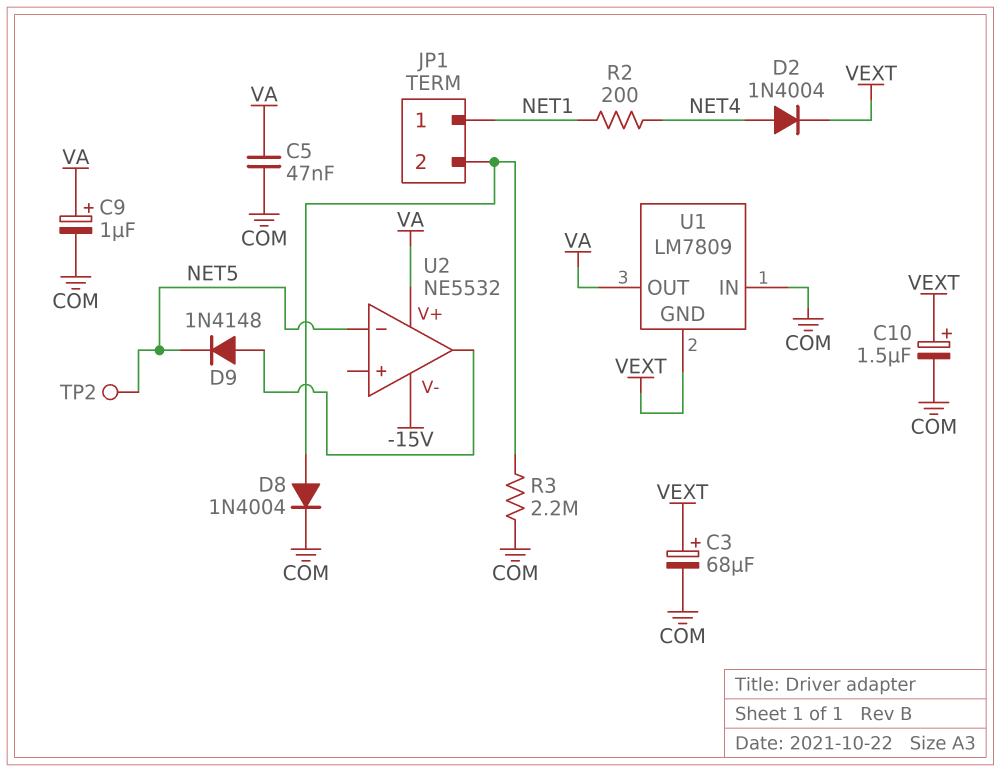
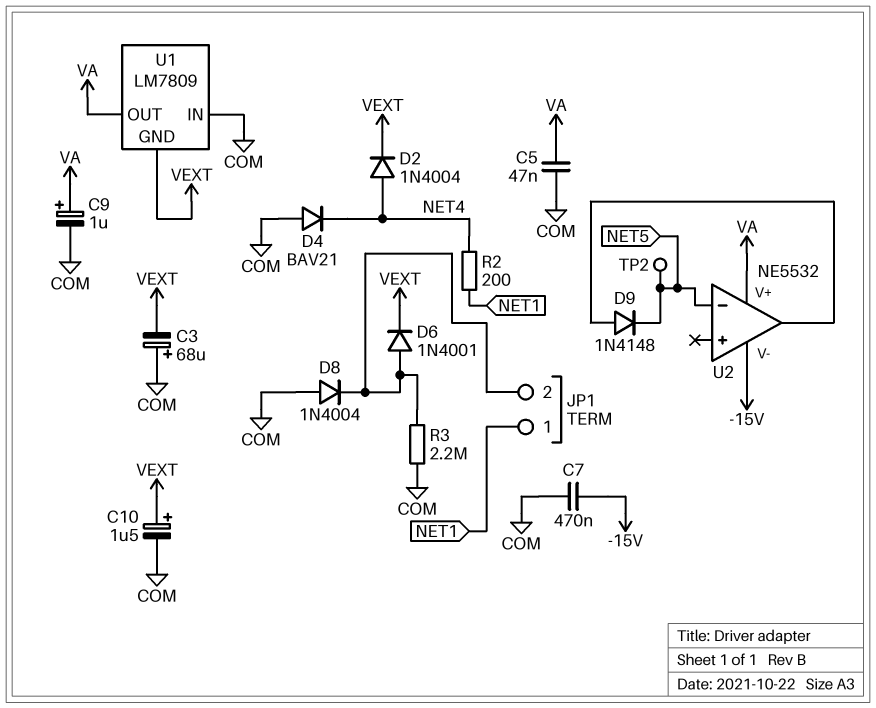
C3: 68uF (plus VEXT, minus COM) -> 68uF (plus COM, minus VEXT)
C7: none -> 470nF (-15V, COM)
D4: none -> diode BAV21 (A COM, K NET4)
D6: none -> diode 1N4001 (A JP1/2, K VEXT)
D8: diode 1N4004 (A JP1/2, K COM) -> diode 1N4004 (A COM, K JP1/2)

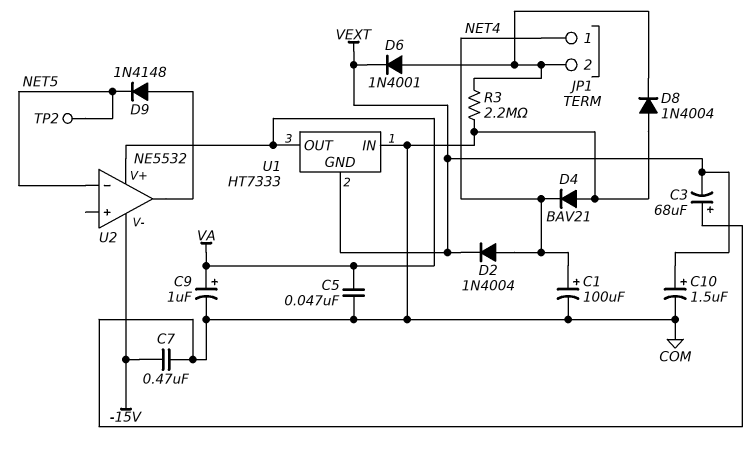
C1: none -> 100uF (plus NET4, minus COM)
JP1 pin 1: NET1 -> NET4
R2: 200 (NET1, NET4) -> none
U1: LM7809 -> HT7333

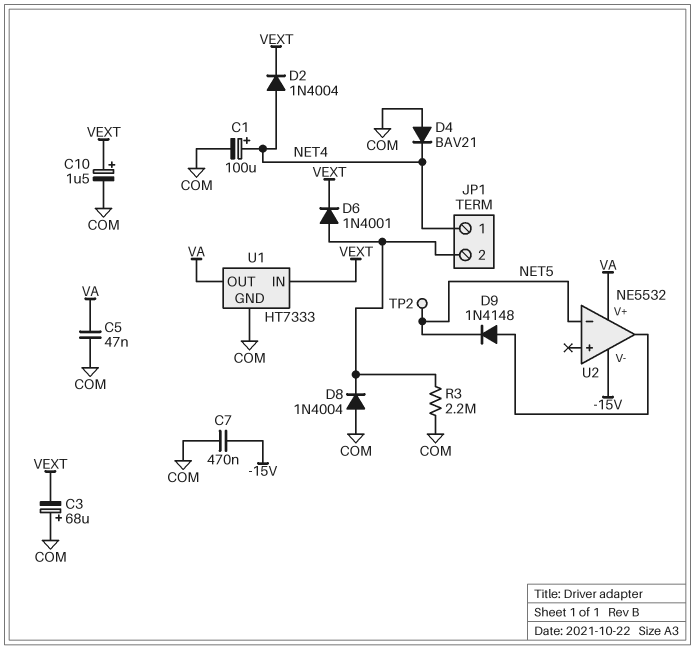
C9: 1uF (plus VA, minus COM) -> none
U1 pin GND: VEXT -> COM
U1 pin IN: COM -> VEXT

